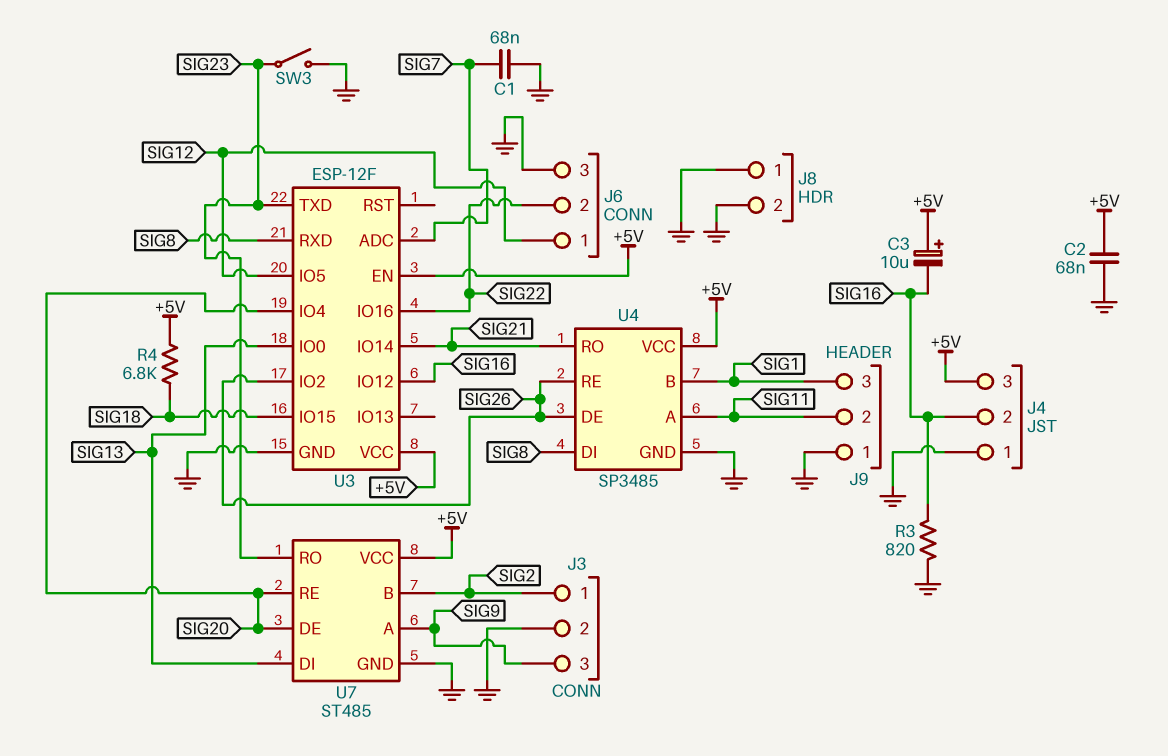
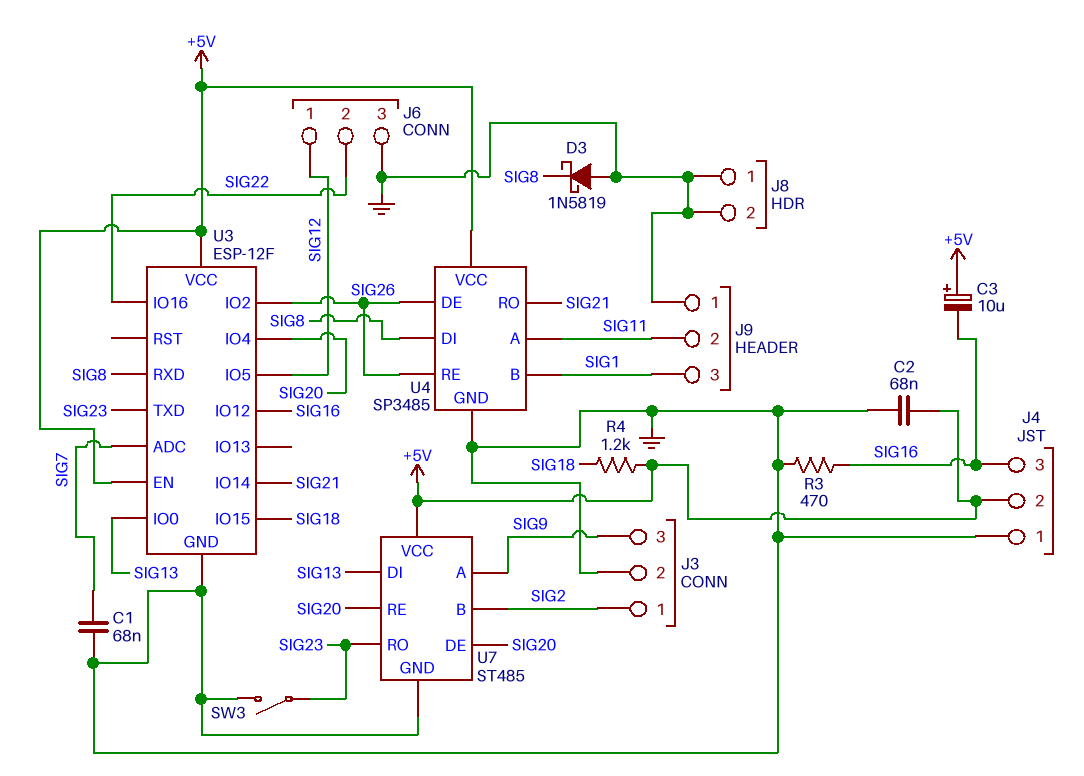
D3: none -> schottky 1N5819 (A GND, K SIG8)
J4 pin 2: SIG16 -> +5V
J4 pin 3: +5V -> SIG16
R3: 820 (GND, SIG16) -> 470 (GND, SIG16)
R4: 6.8k (+5V, SIG18) -> 1.2k (+5V, SIG18)

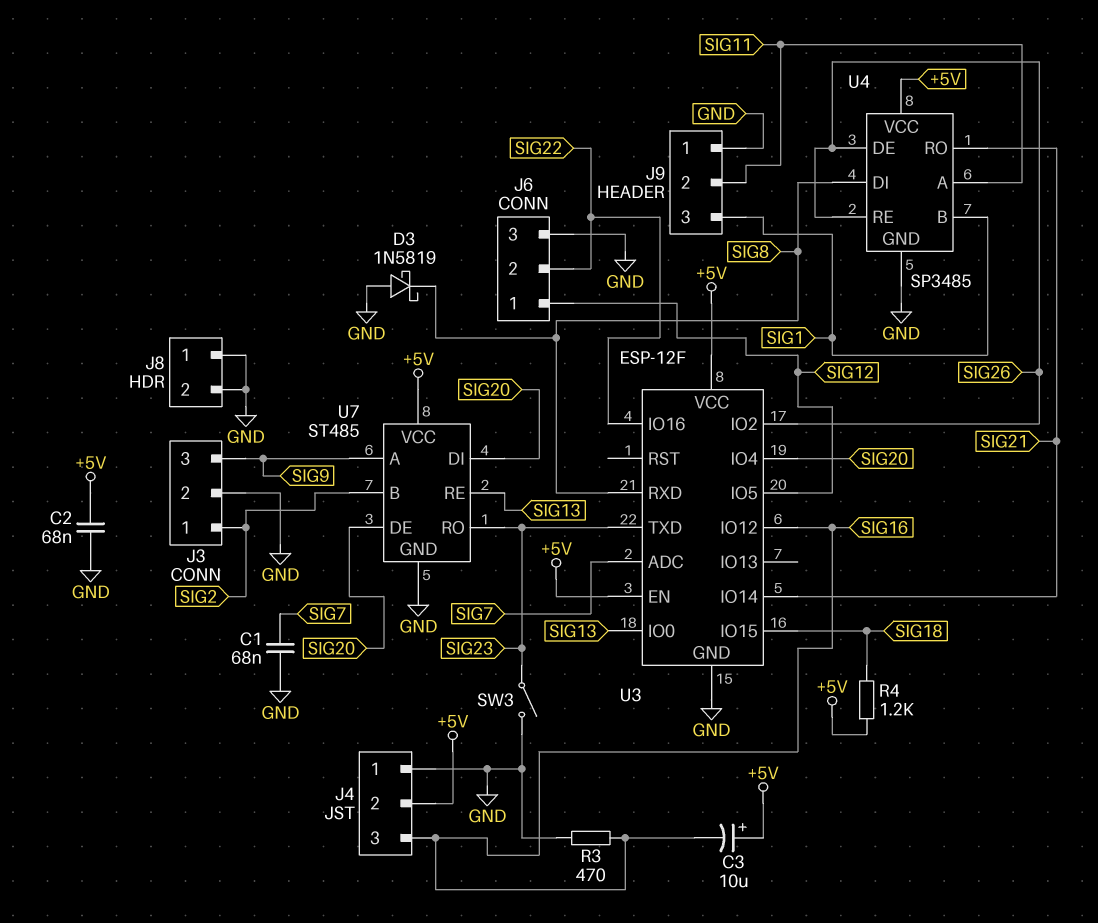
U7 pin DI: SIG13 -> SIG20
U7 pin RE: SIG20 -> SIG13

